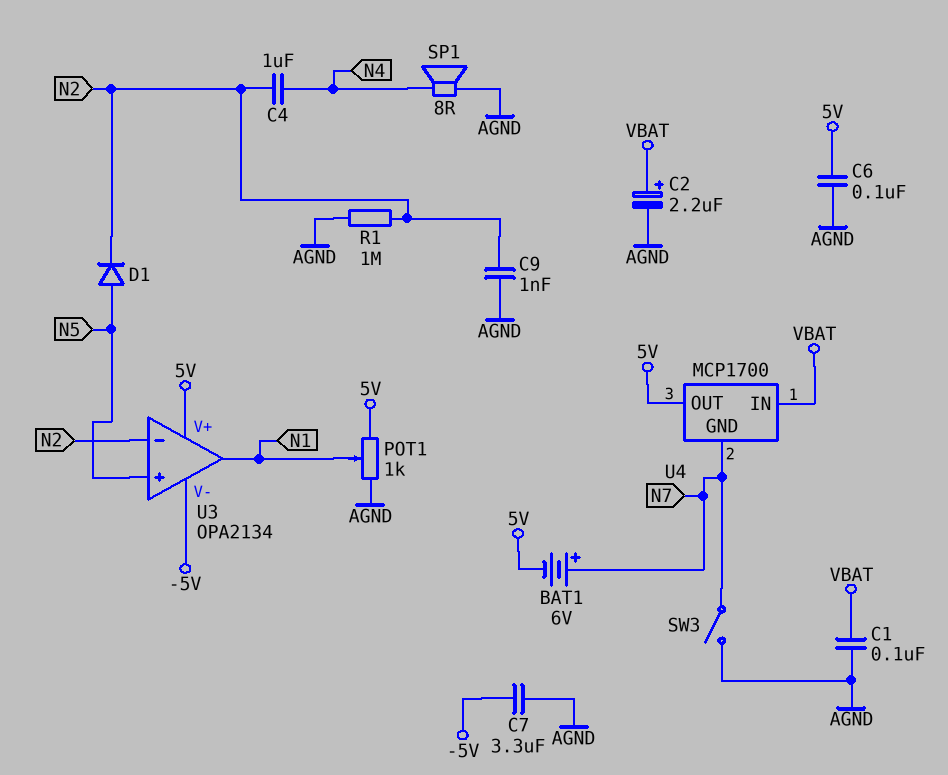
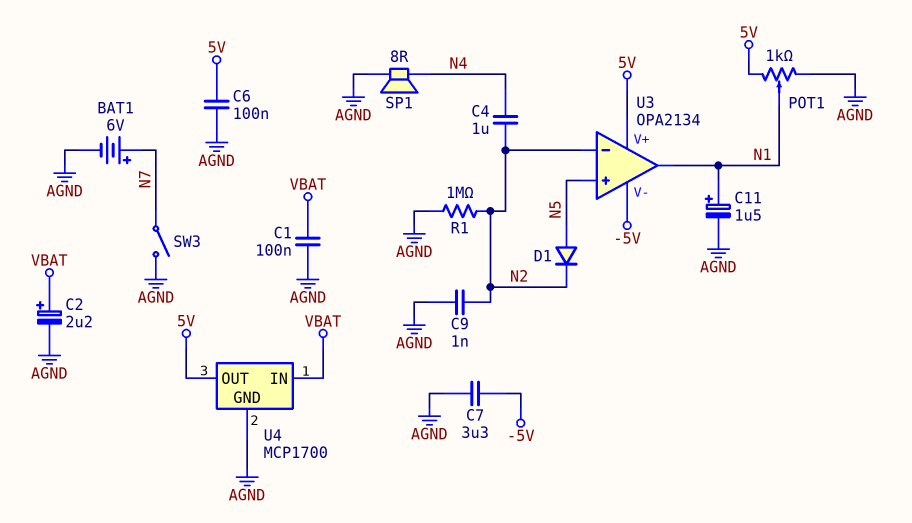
BAT1: 6V (plus N7, minus 5V) -> 6V (plus N7, minus AGND)
C11: none -> 1.5uF (plus N1, minus AGND)
U4 pin GND: N7 -> AGND

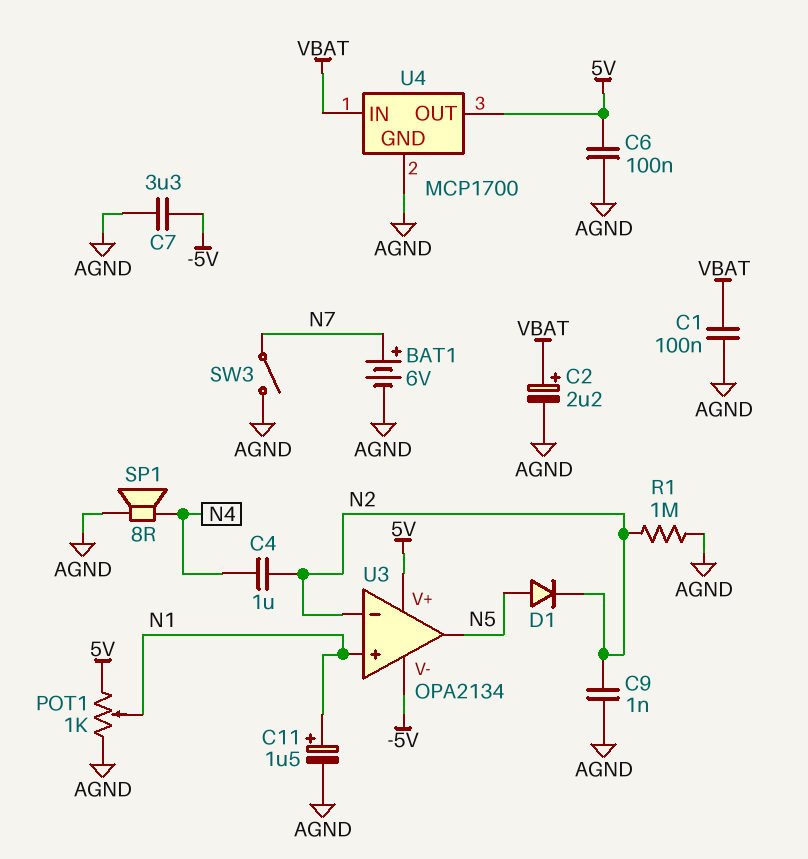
U3 pin in+: N5 -> N1
U3 pin out: N1 -> N5

